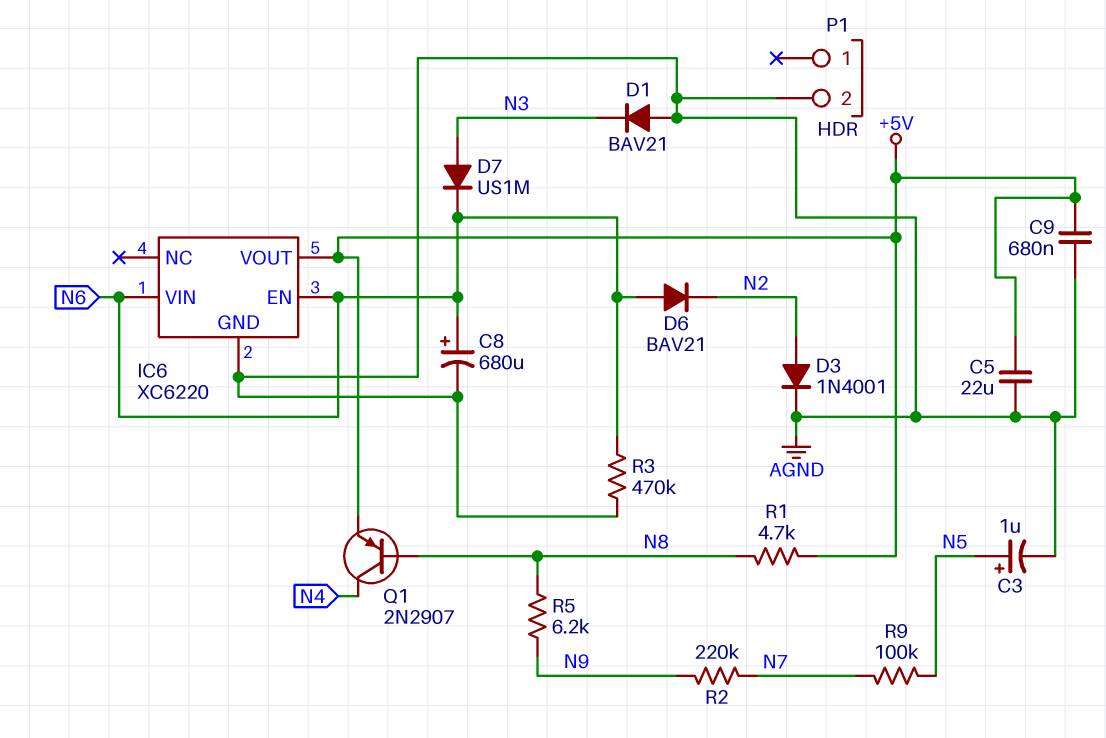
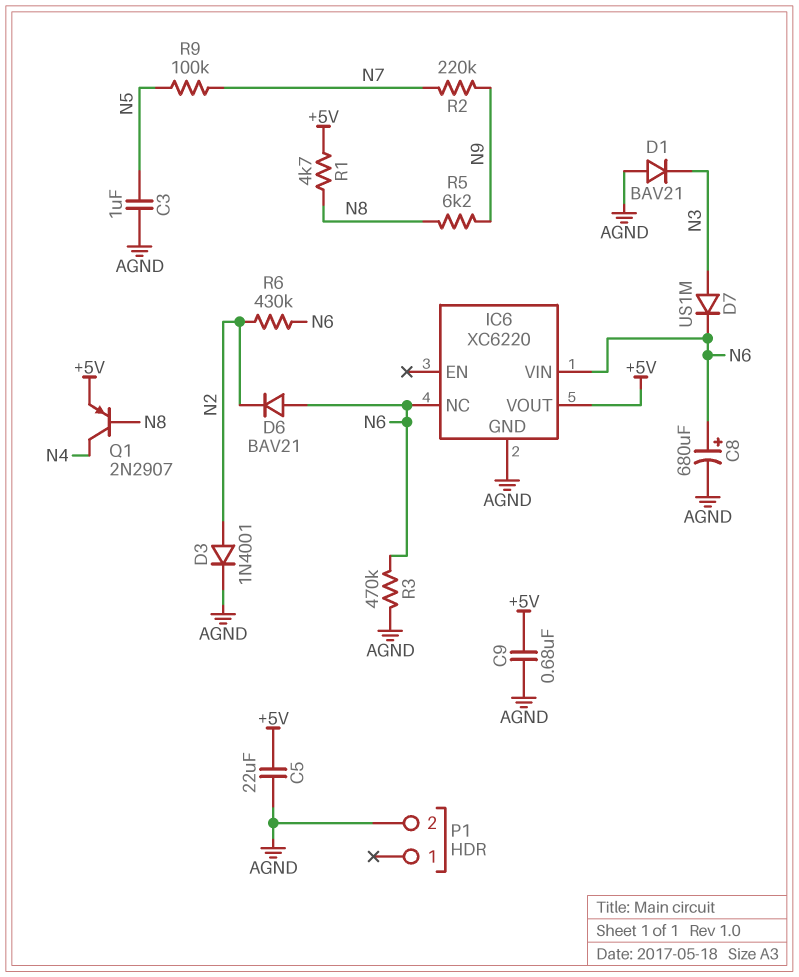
C3: 1uF (plus N5, minus AGND) -> 1uF (AGND, N5)
IC6 pin EN: N6 -> none
IC6 pin NC: none -> N6
R6: none -> 430k (N2, N6)

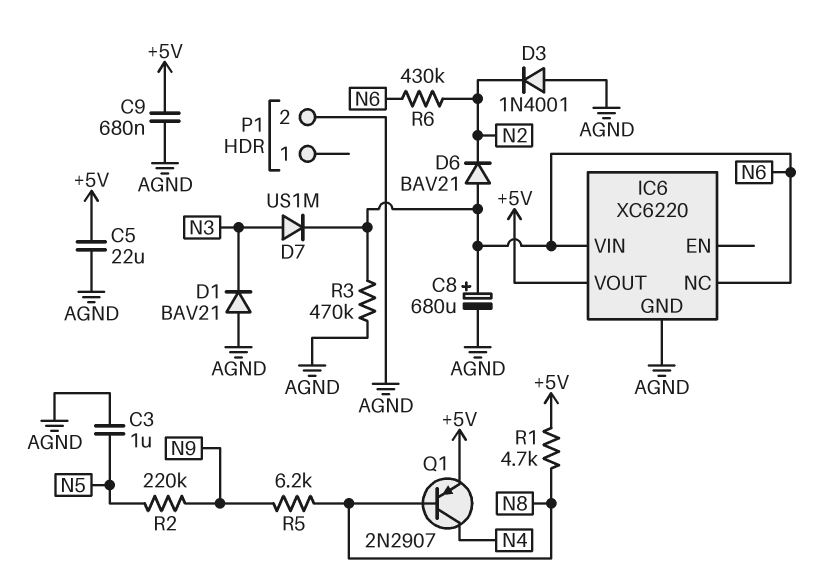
D3: diode 1N4001 (A N2, K AGND) -> diode 1N4001 (A AGND, K N2)
R2: 220k (N7, N9) -> 220k (N5, N9)
R9: 100k (N5, N7) -> none

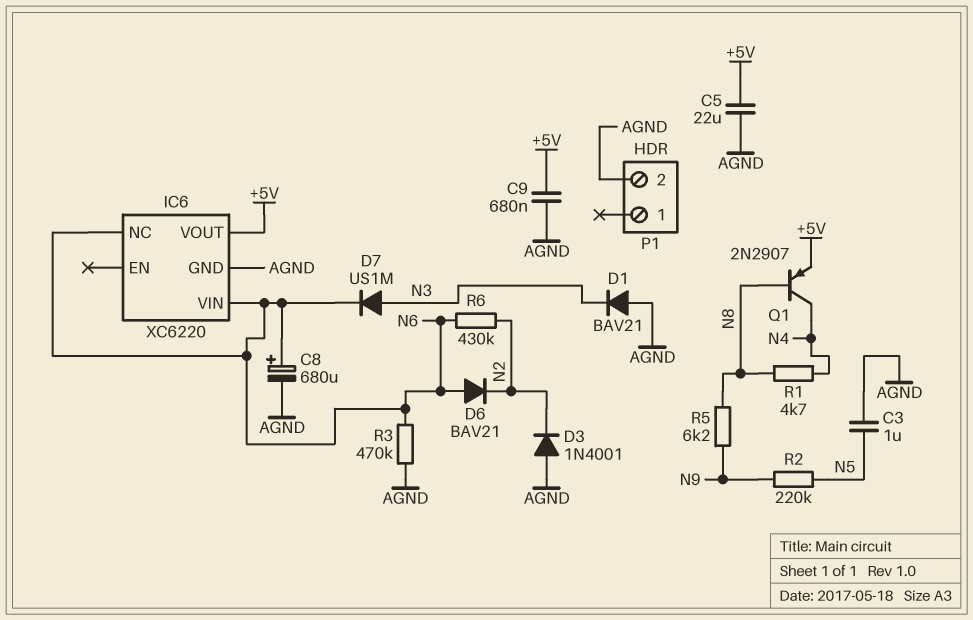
R1: 4.7k (+5V, N8) -> 4.7k (N4, N8)

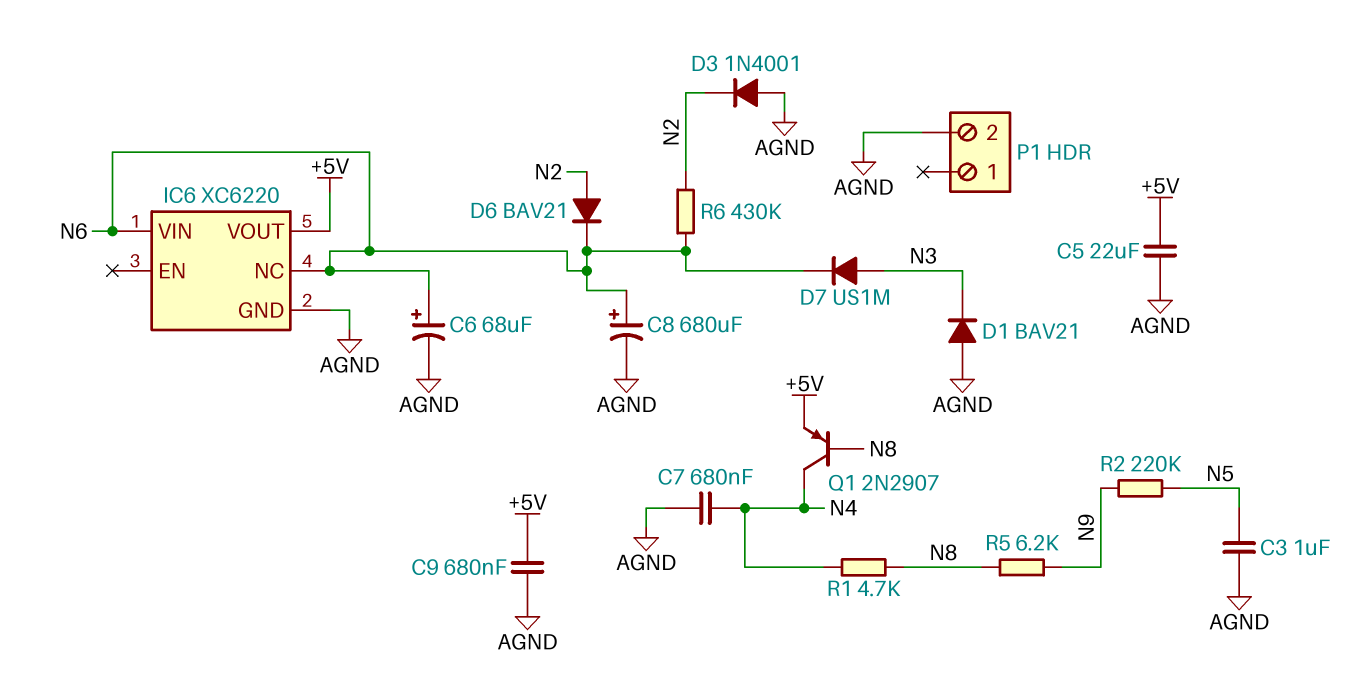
C6: none -> 68uF (plus N6, minus AGND)
C7: none -> 680nF (AGND, N4)
D6: diode BAV21 (A N6, K N2) -> diode BAV21 (A N2, K N6)
R3: 470k (AGND, N6) -> none

